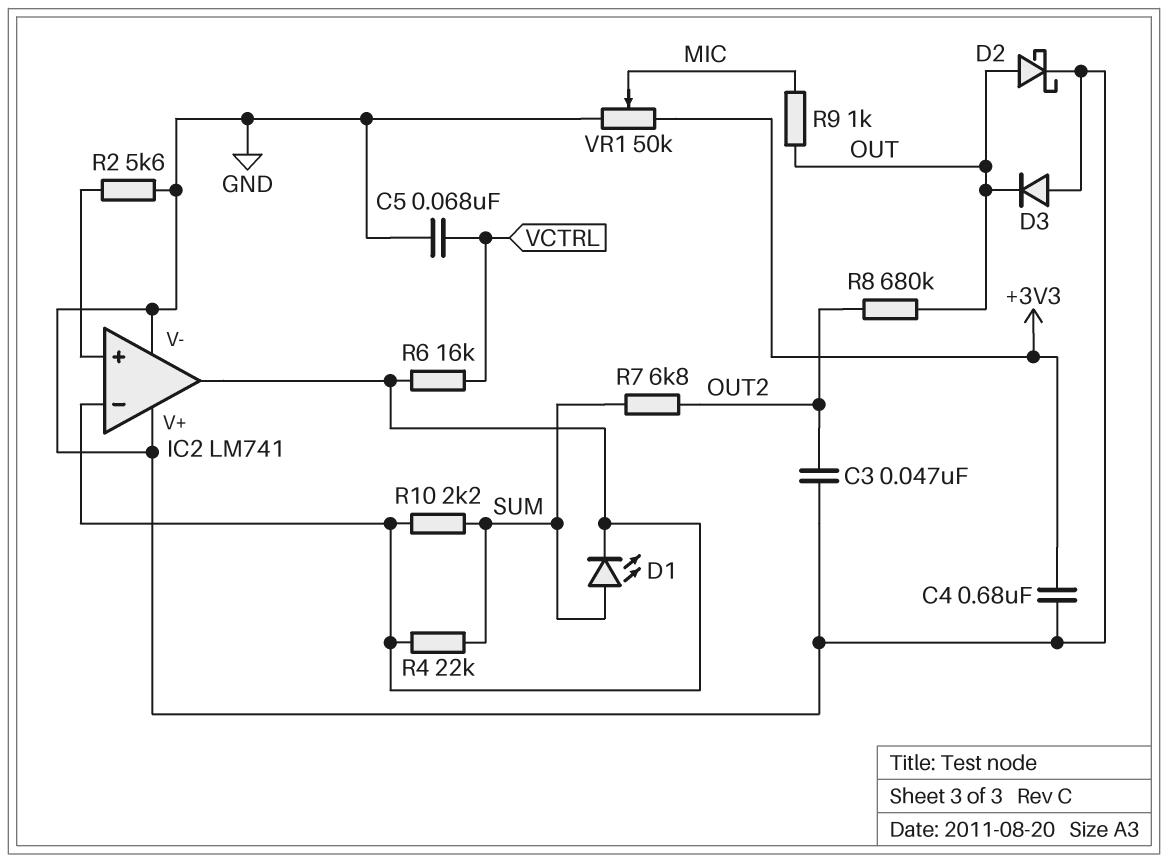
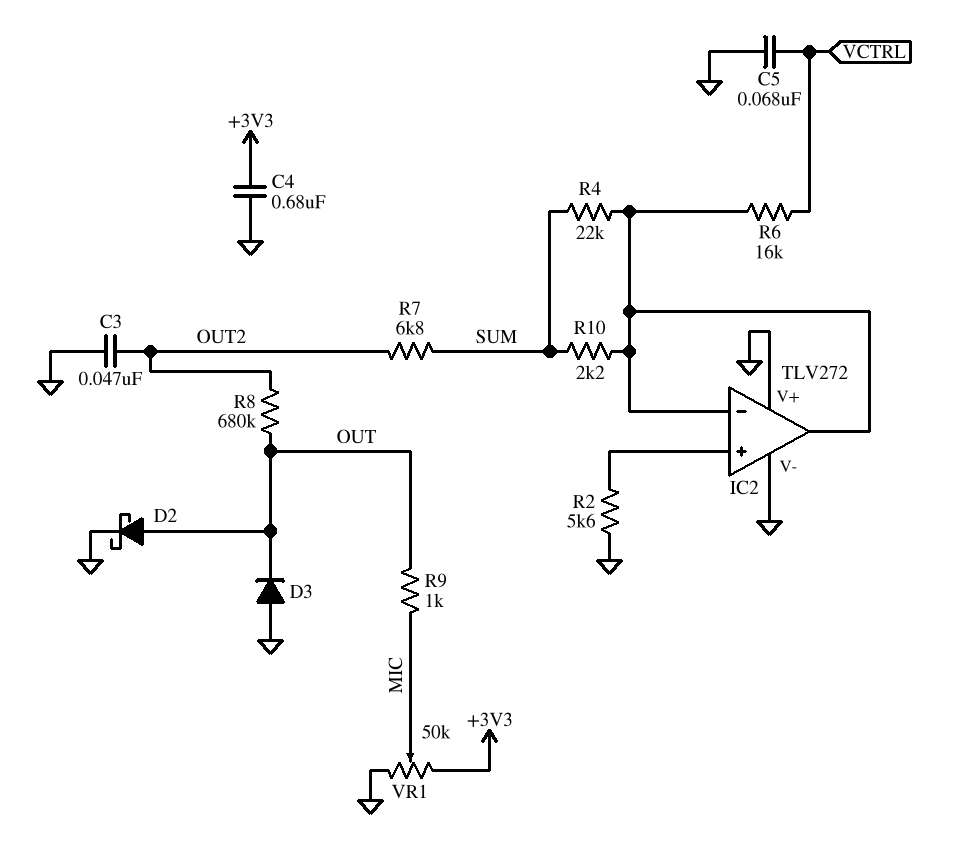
D1: LED (A SUM, K IC2/in-) -> none
IC2: LM741 -> TLV272

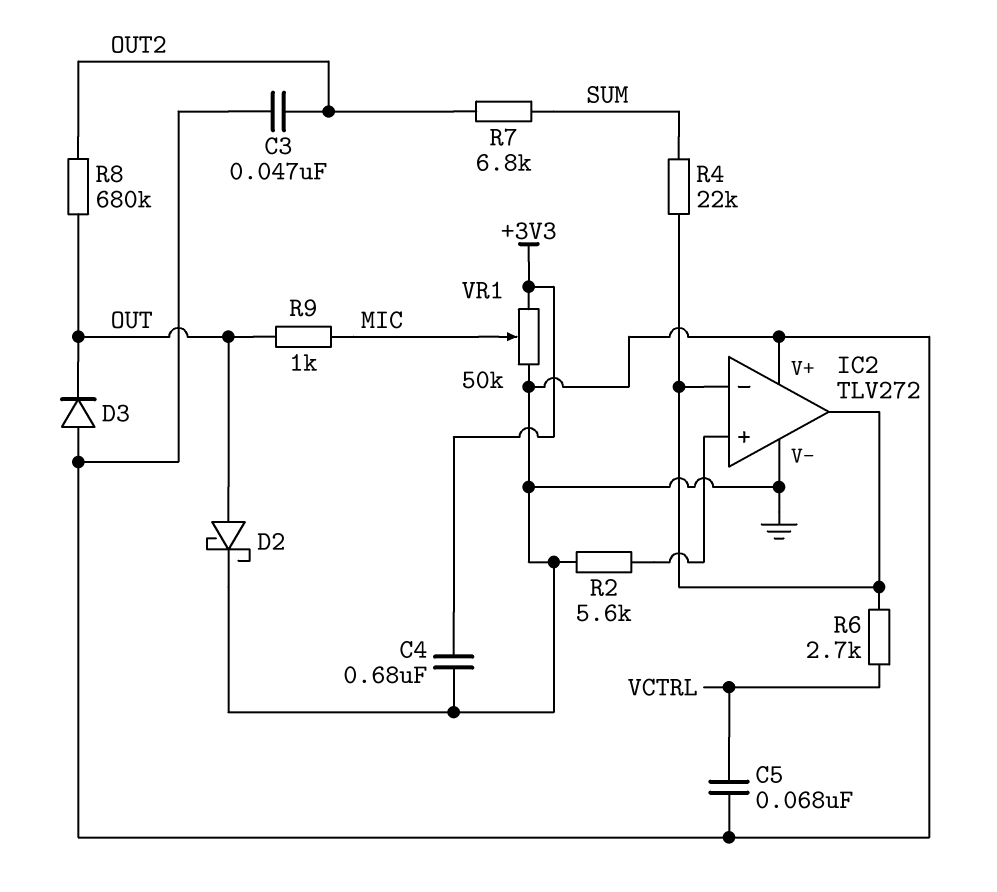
R6: 16k (IC2/in-, VCTRL) -> 2.7k (IC2/in-, VCTRL)
R10: 2.2k (IC2/in-, SUM) -> none

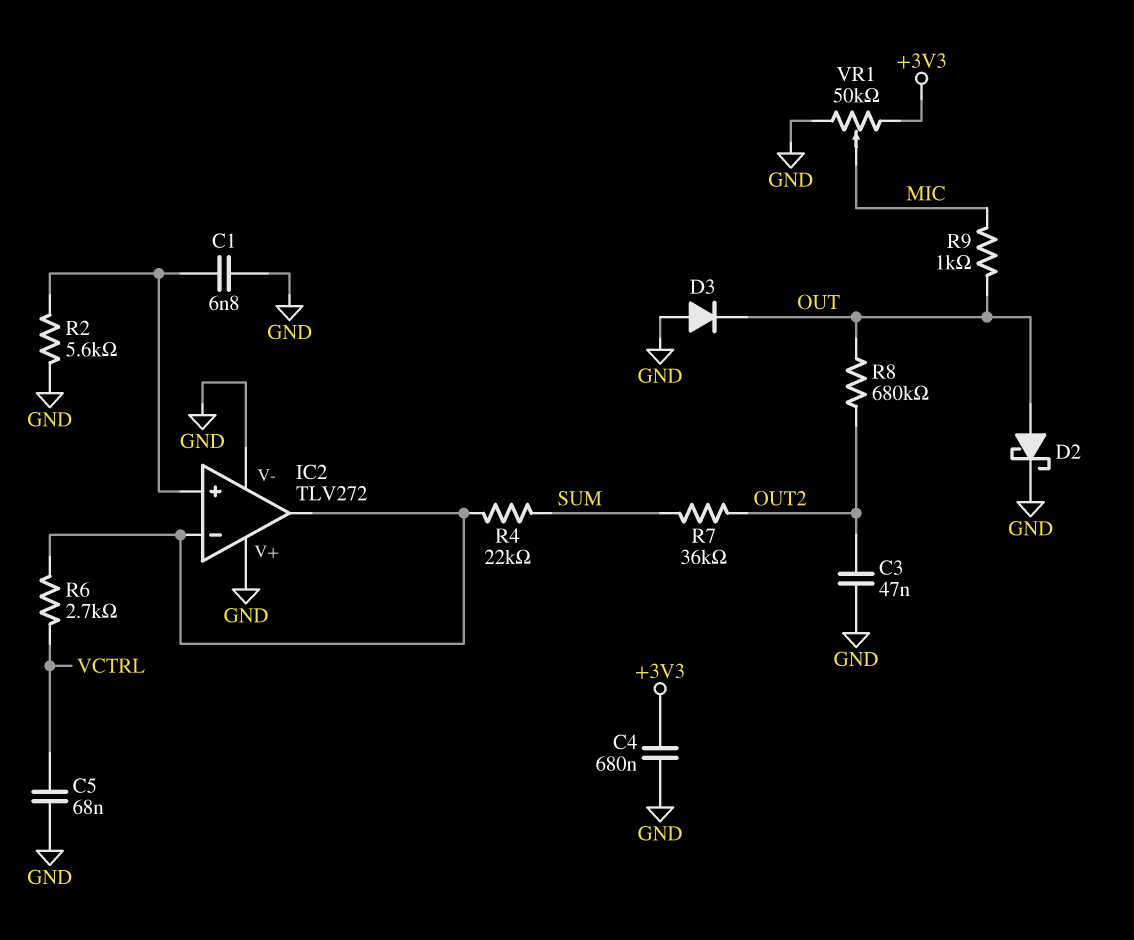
C1: none -> 6.8nF (GND, IC2/in+)
R7: 6.8k (OUT2, SUM) -> 36k (OUT2, SUM)

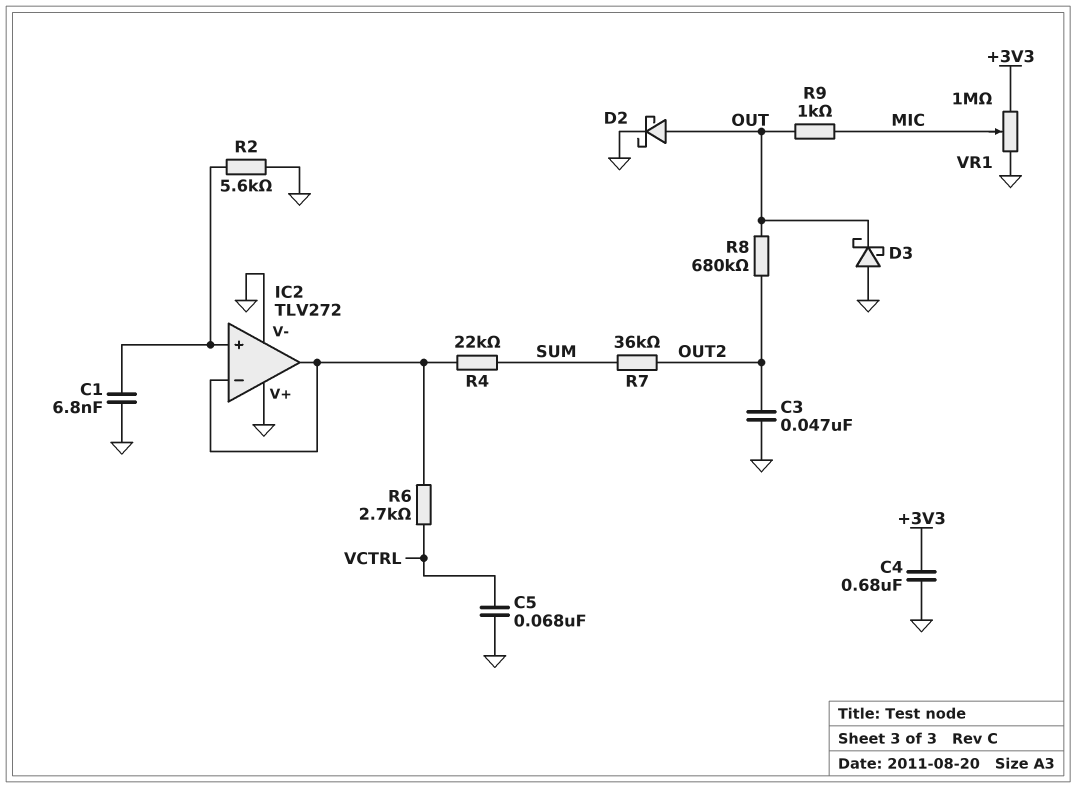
D3: diode (A GND, K OUT) -> schottky (A GND, K OUT)
VR1: 50k (+3V3, GND, wiper MIC) -> 1M (+3V3, GND, wiper MIC)

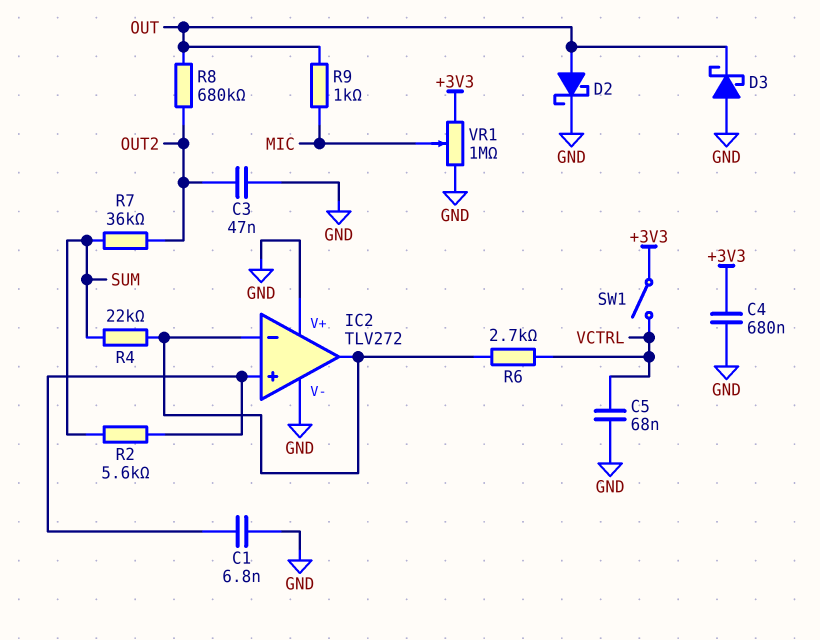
R2: 5.6k (GND, IC2/in+) -> 5.6k (IC2/in+, SUM)
SW1: none -> switch (+3V3, VCTRL)

